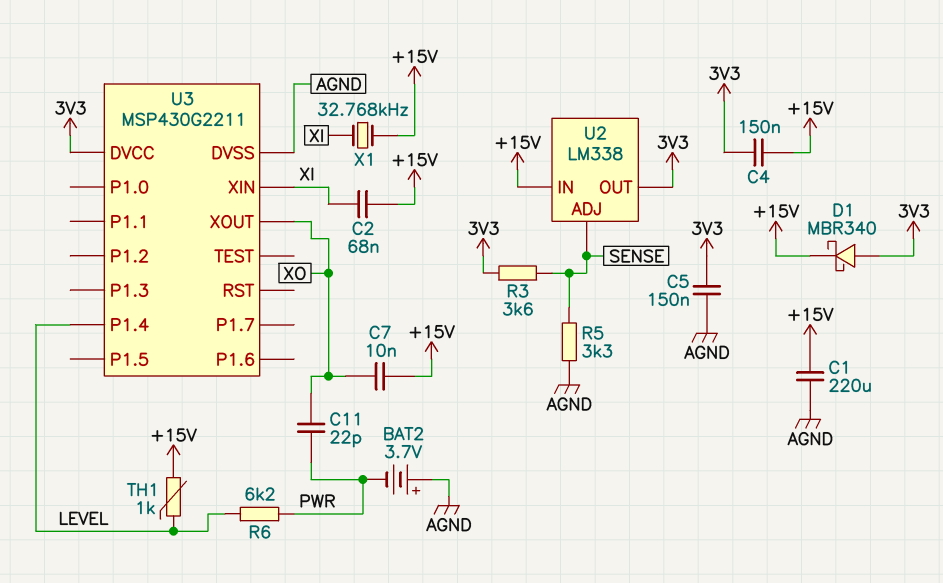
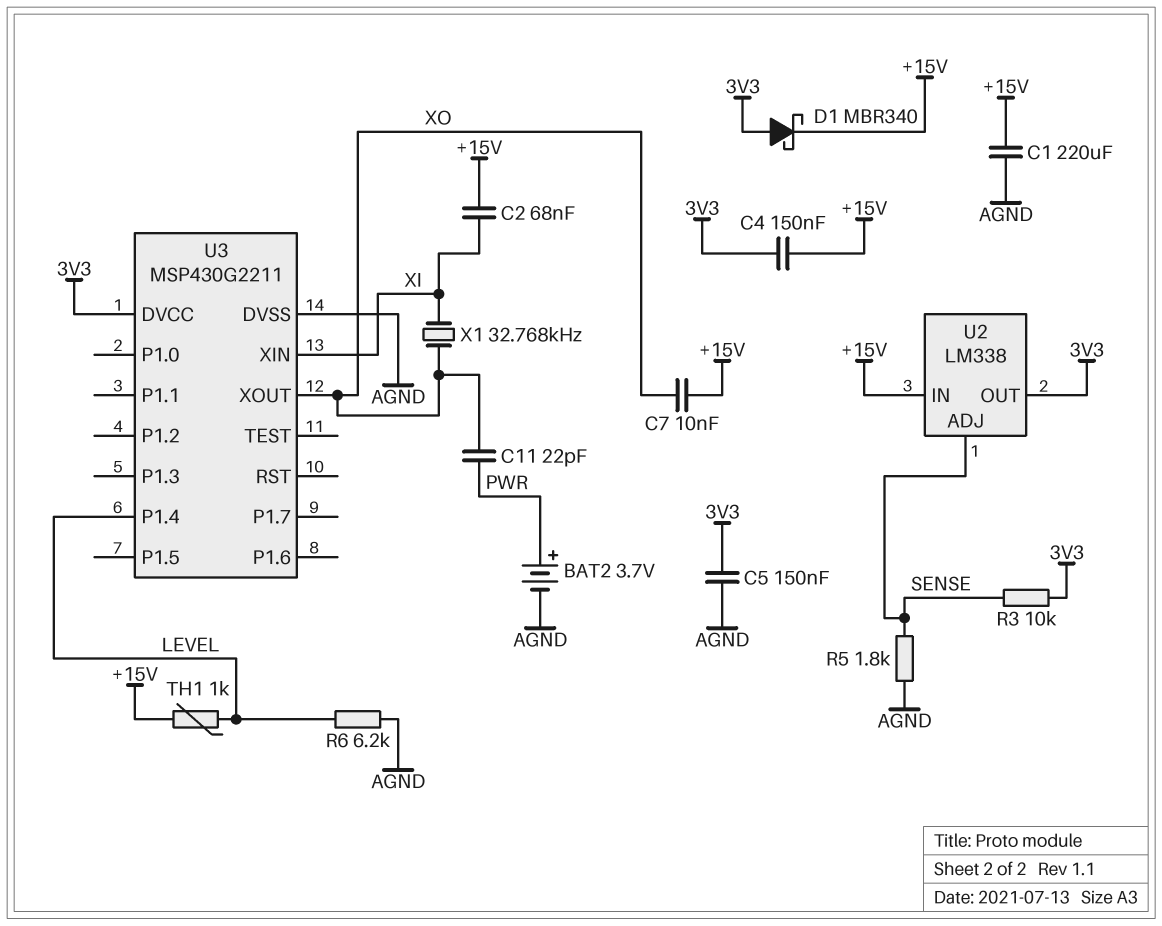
BAT2: 3.7V (plus AGND, minus PWR) -> 3.7V (plus PWR, minus AGND)
R3: 3.6k (3V3, SENSE) -> 10k (3V3, SENSE)
R5: 3.3k (AGND, SENSE) -> 1.8k (AGND, SENSE)
R6: 6.2k (LEVEL, PWR) -> 6.2k (AGND, LEVEL)
X1: 32.768kHz (+15V, XI) -> 32.768kHz (XI, XO)

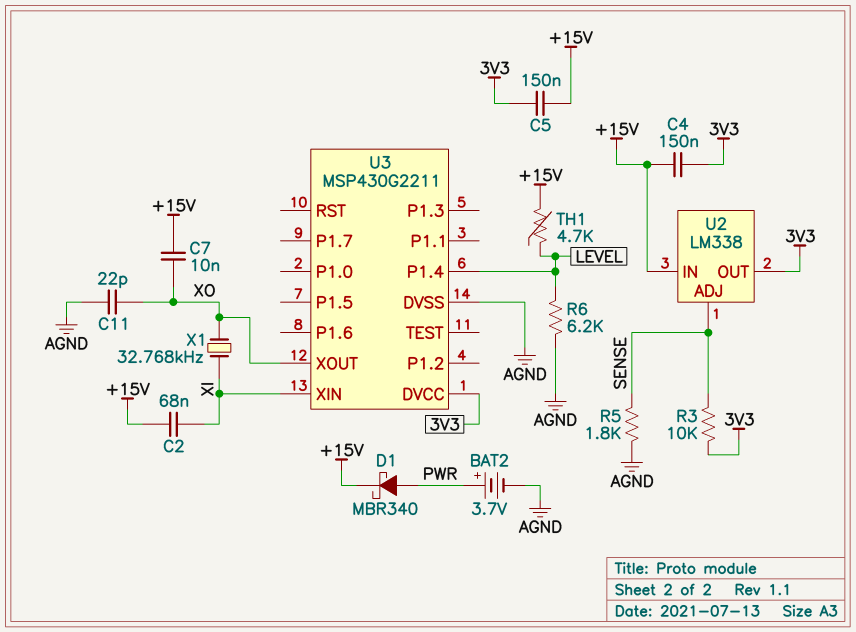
C1: 220uF (+15V, AGND) -> none
C5: 150nF (3V3, AGND) -> 150nF (+15V, 3V3)
C11: 22pF (PWR, XO) -> 22pF (AGND, XO)
D1: schottky MBR340 (A 3V3, K +15V) -> schottky MBR340 (A PWR, K +15V)
TH1: 1k (+15V, LEVEL) -> 4.7k (+15V, LEVEL)

